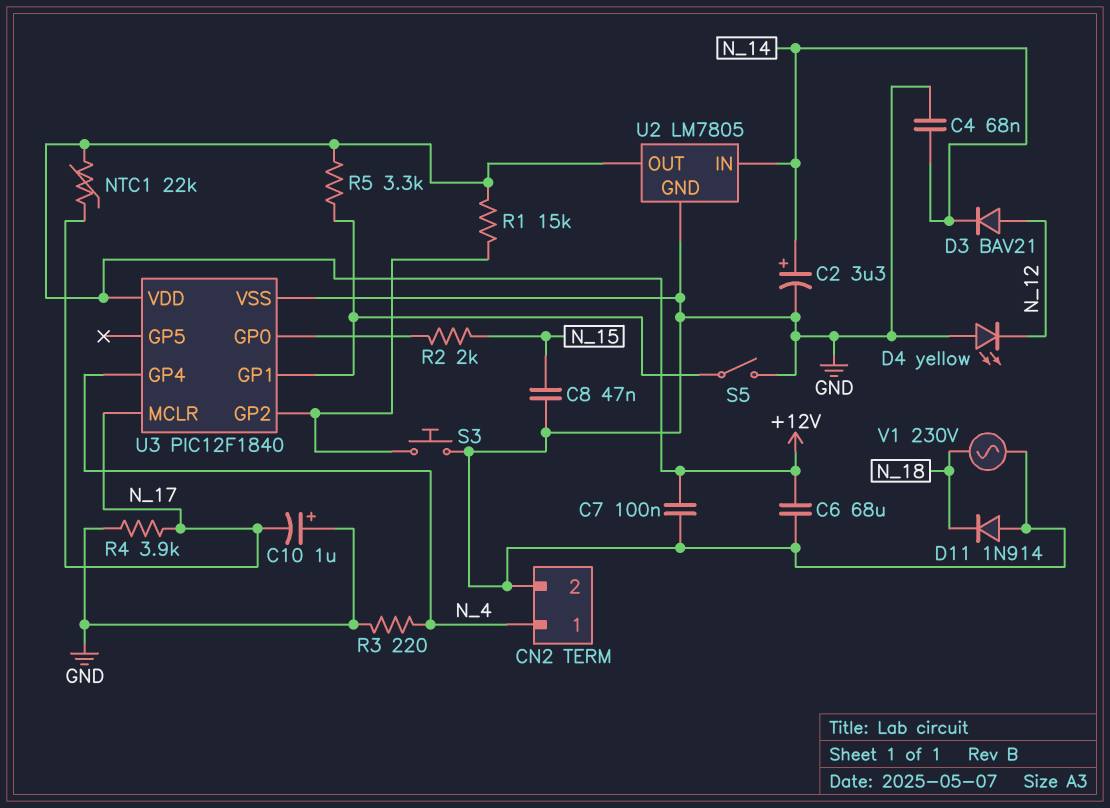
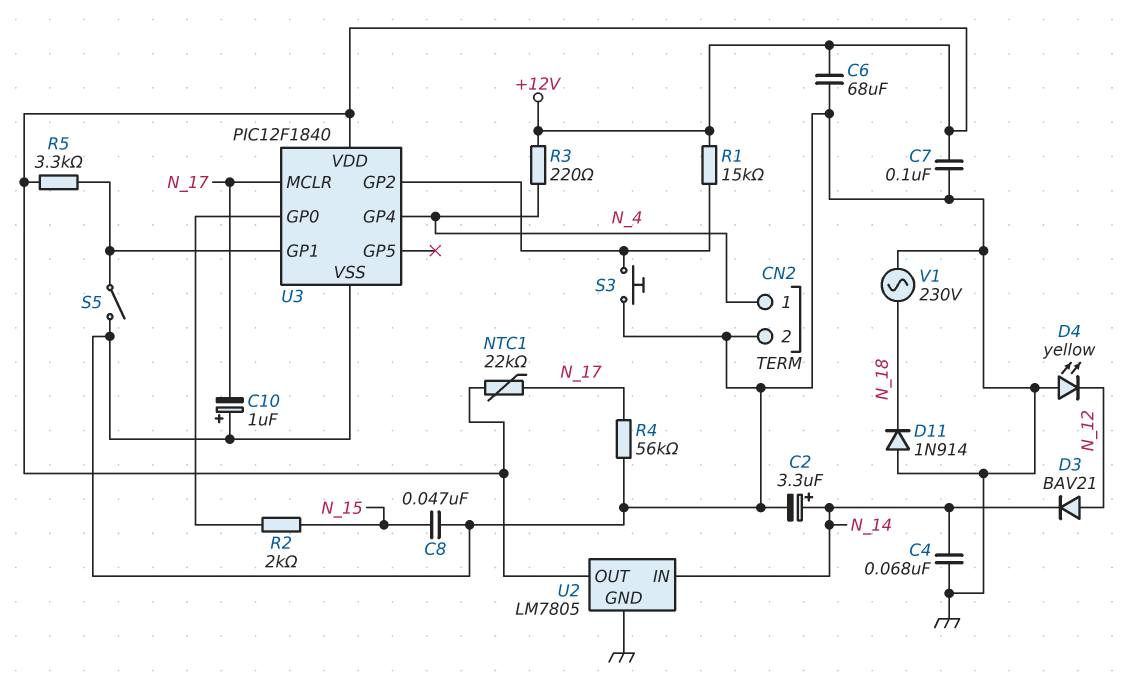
R3: 220 (GND, N_4) -> 220 (+12V, N_4)
R4: 3.9k (GND, N_17) -> 56k (GND, N_17)

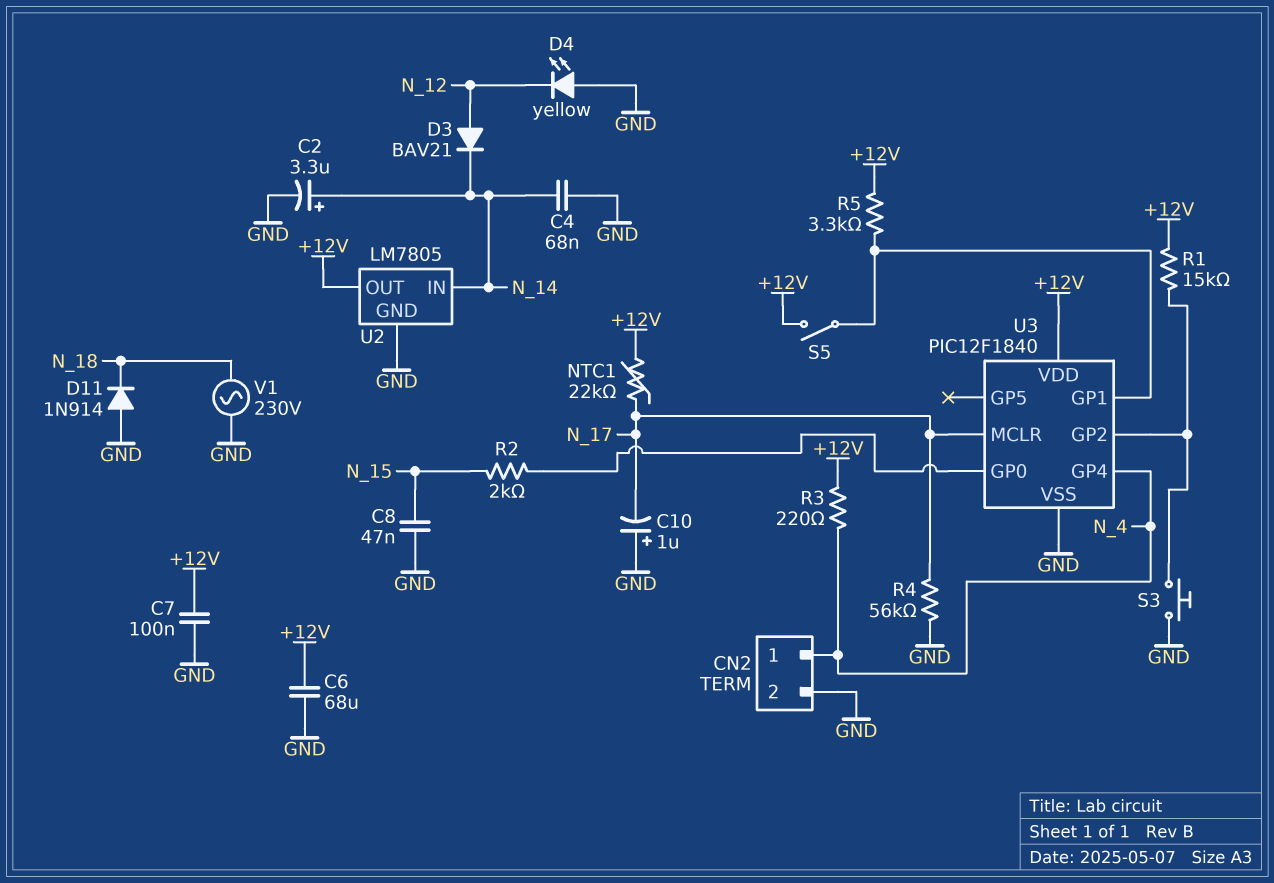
S5: switch (GND, U3/GP1) -> switch (+12V, U3/GP1)

